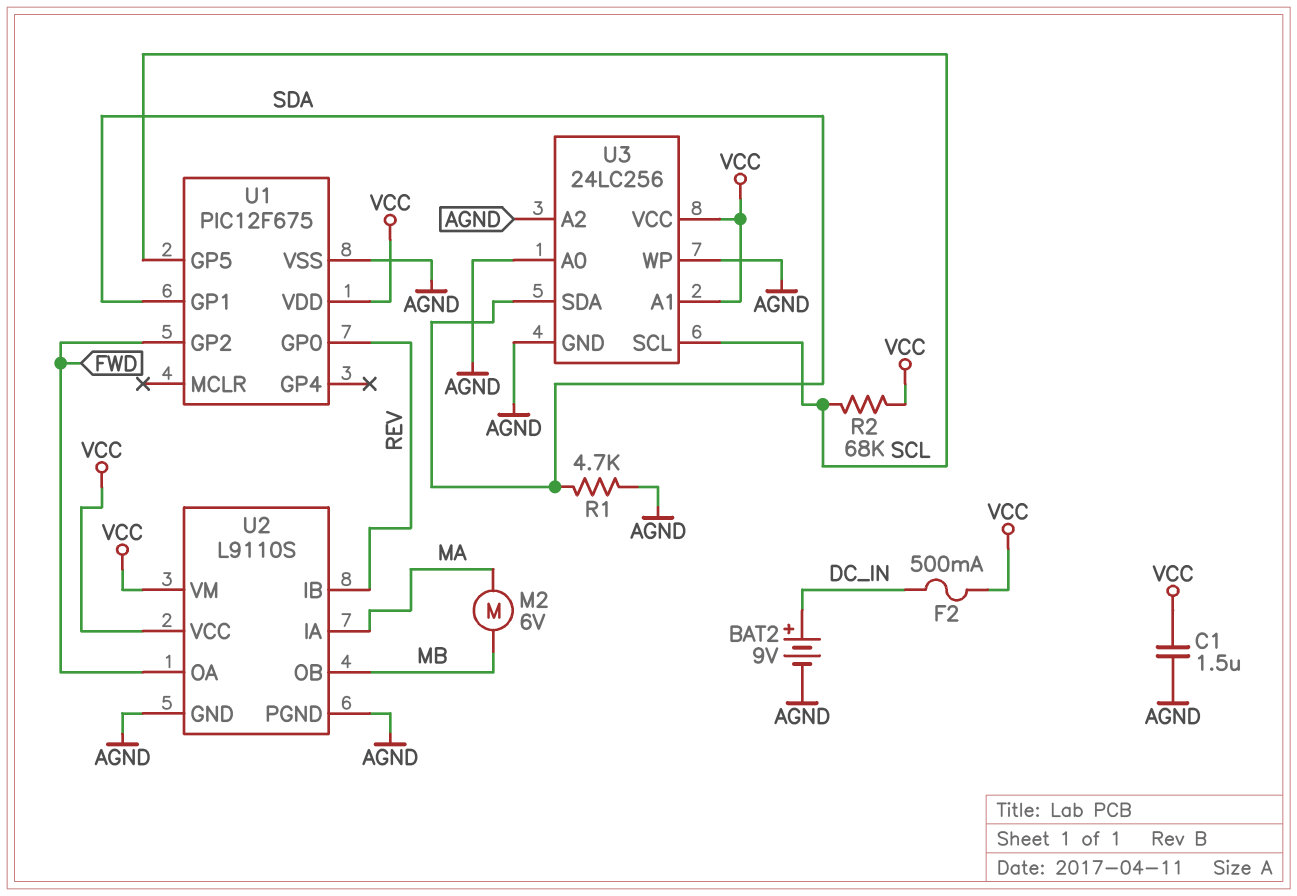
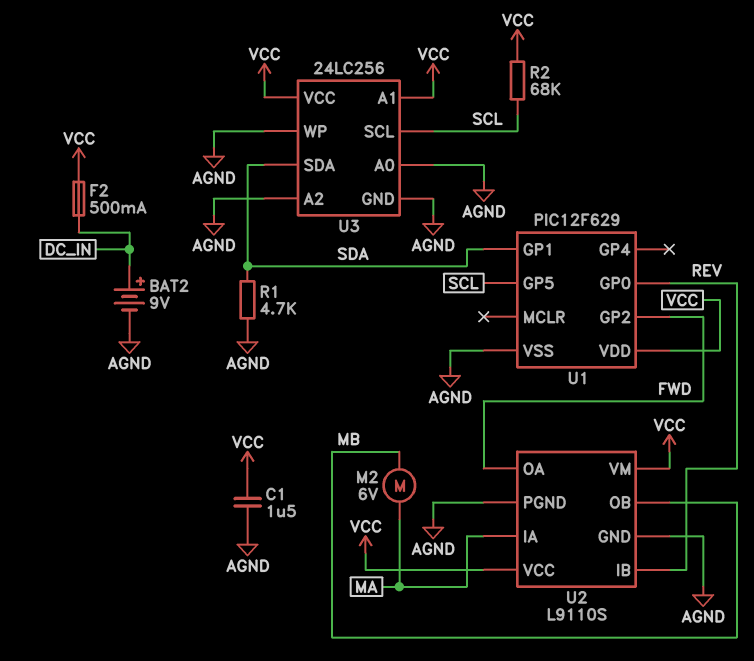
U1: PIC12F675 -> PIC12F629

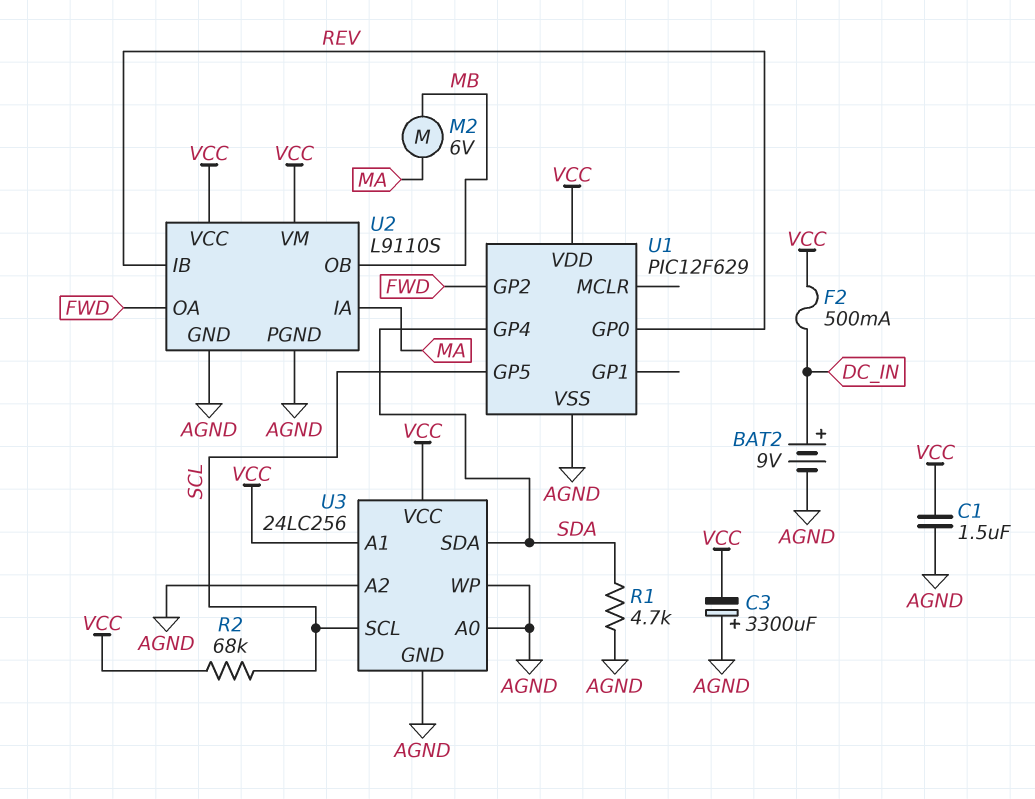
C3: none -> 3300uF (plus AGND, minus VCC)
U1 pin GP1: SDA -> none
U1 pin GP4: none -> SDA

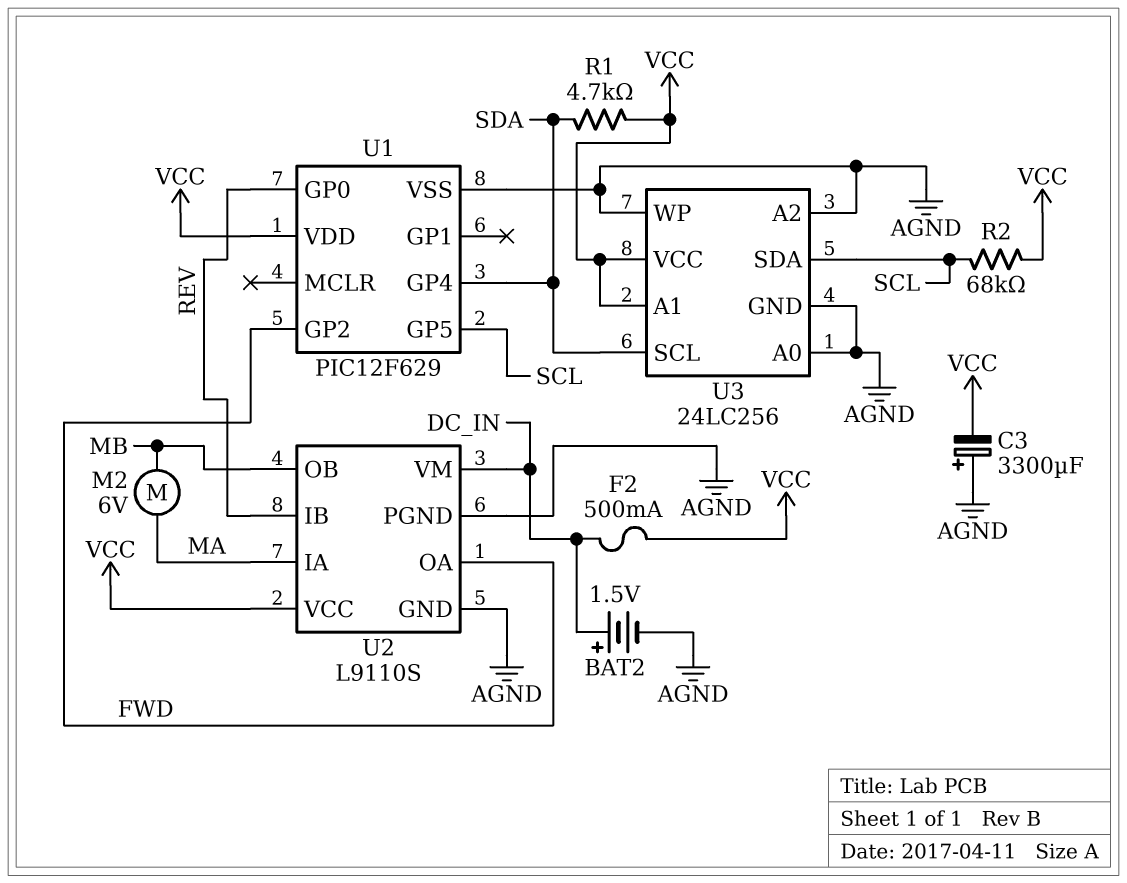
BAT2: 9V (plus DC_IN, minus AGND) -> 1.5V (plus DC_IN, minus AGND)
C1: 1.5uF (AGND, VCC) -> none
R1: 4.7k (AGND, SDA) -> 4.7k (SDA, VCC)
U2 pin VM: VCC -> DC_IN
U3 pin SCL: SCL -> SDA
U3 pin SDA: SDA -> SCL

